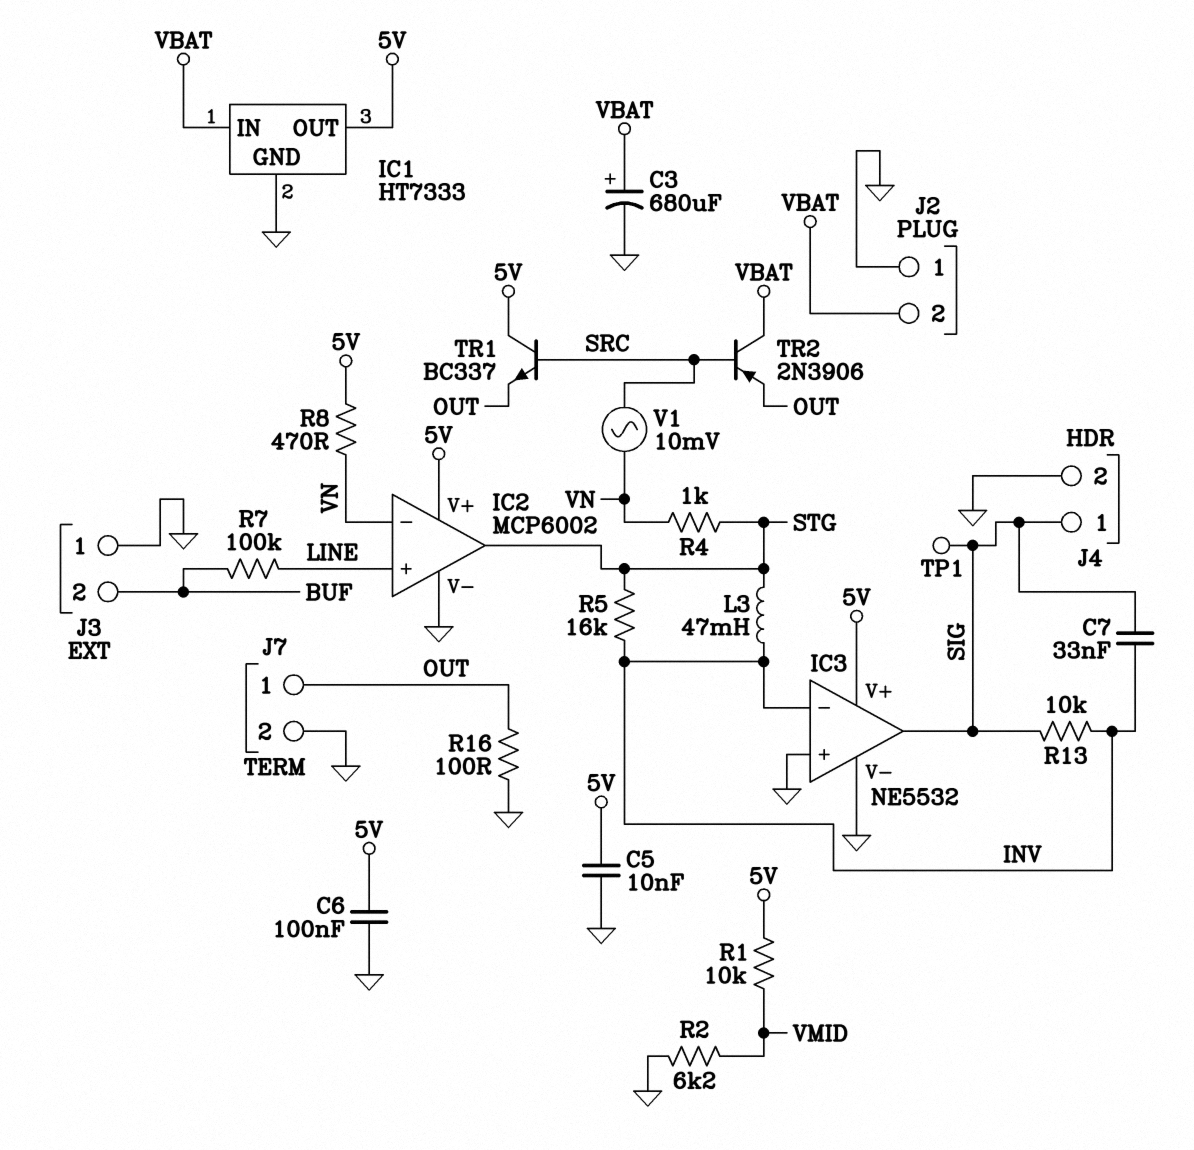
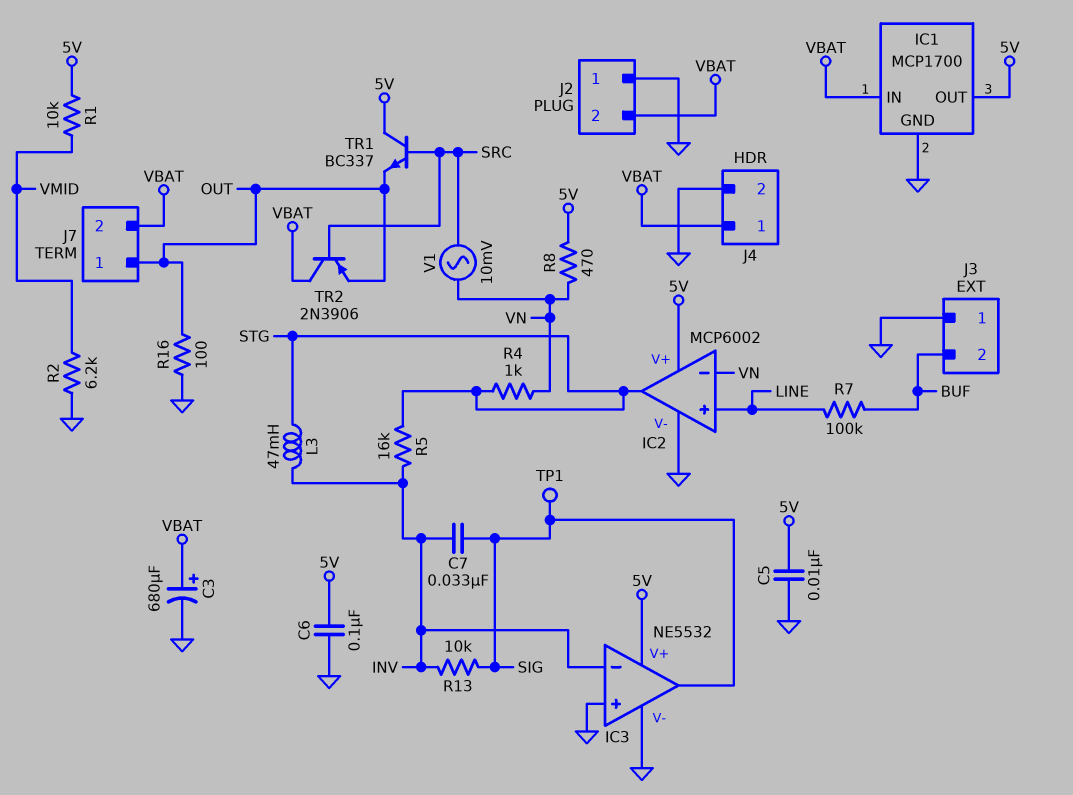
IC1: HT7333 -> MCP1700
J4 pin 1: SIG -> VBAT
J7 pin 2: GND -> VBAT

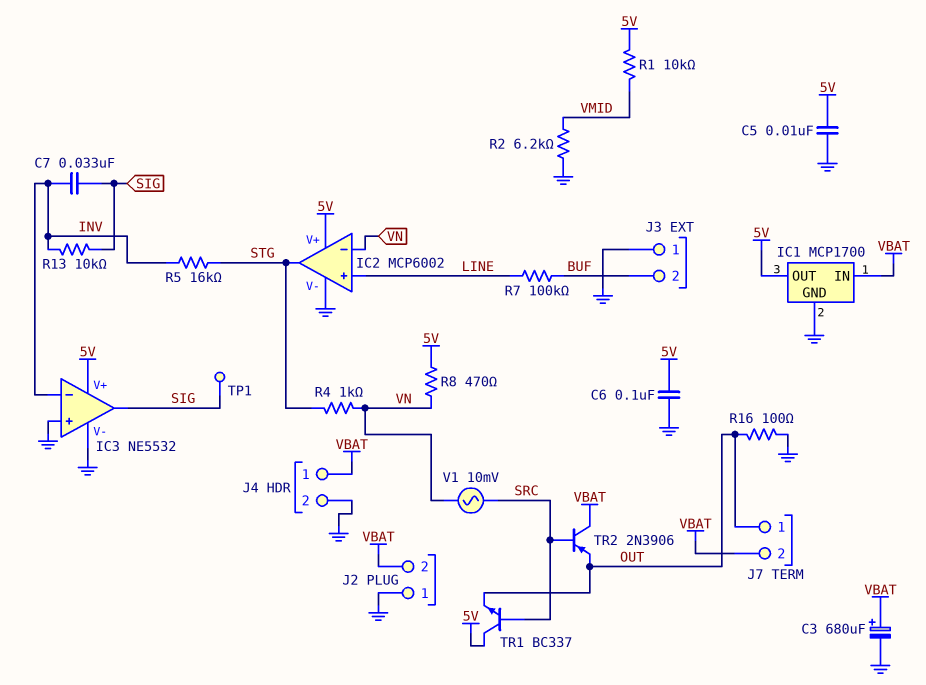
L3: 47mH (INV, STG) -> none

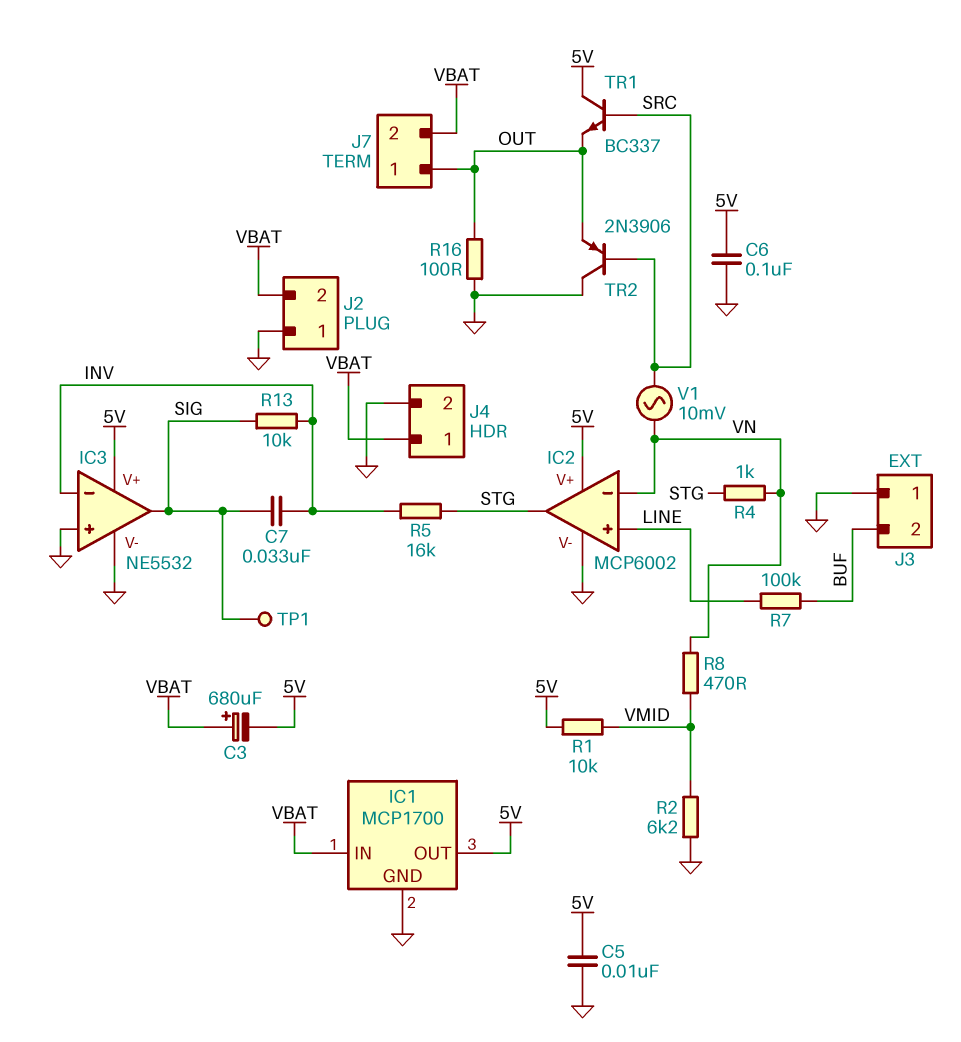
C3: 680uF (plus VBAT, minus GND) -> 680uF (plus VBAT, minus 5V)
R8: 470 (5V, VN) -> 470 (VMID, VN)
TR2: PNP 2N3906 (B SRC, C VBAT, E OUT) -> PNP 2N3906 (B SRC, C GND, E OUT)

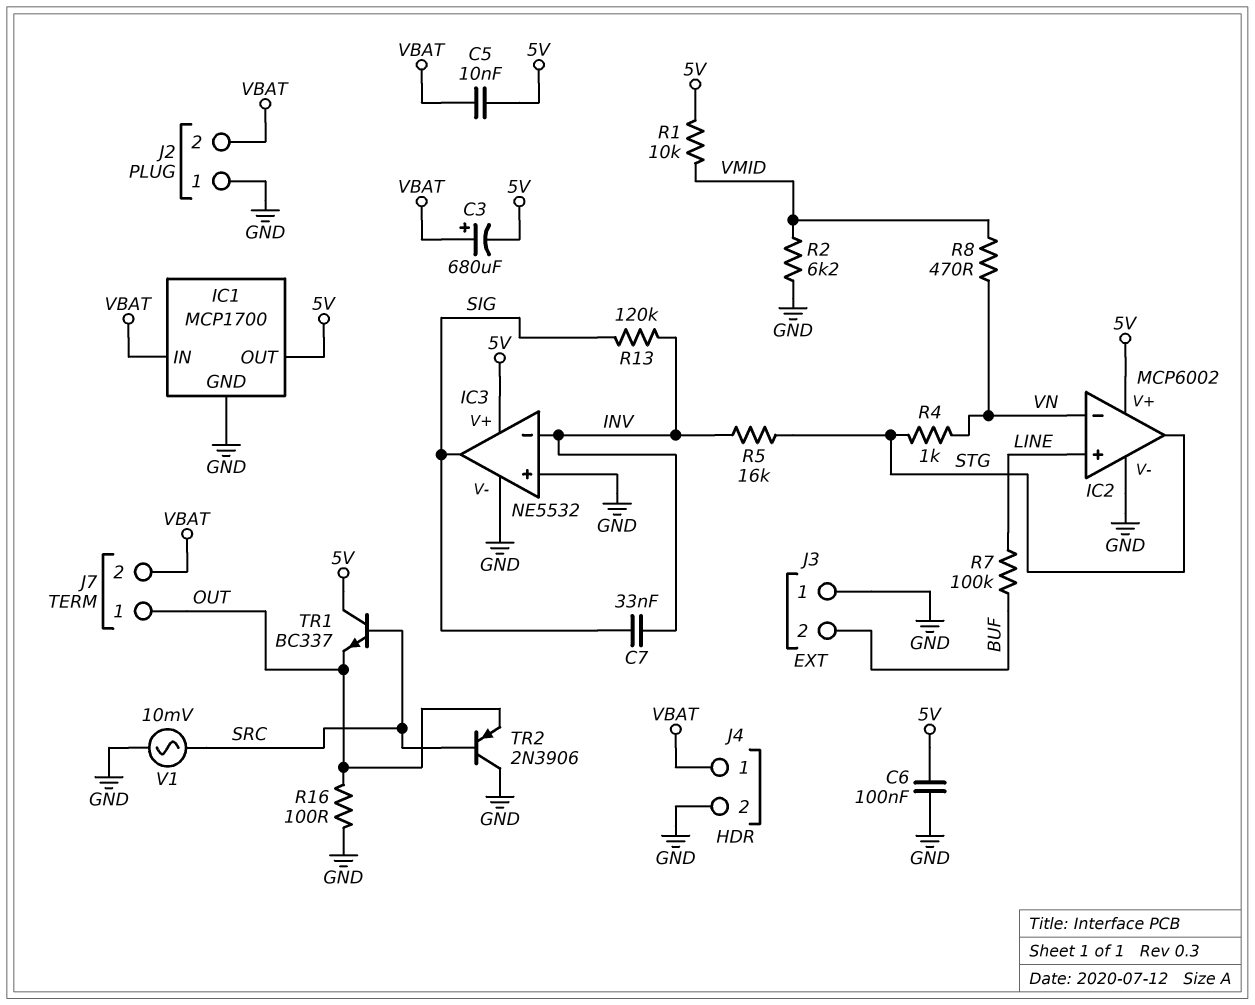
C5: 10nF (5V, GND) -> 10nF (5V, VBAT)
R13: 10k (INV, SIG) -> 120k (INV, SIG)
TP1: test point (SIG) -> none
V1: AC 10mV (SRC, VN) -> AC 10mV (GND, SRC)

